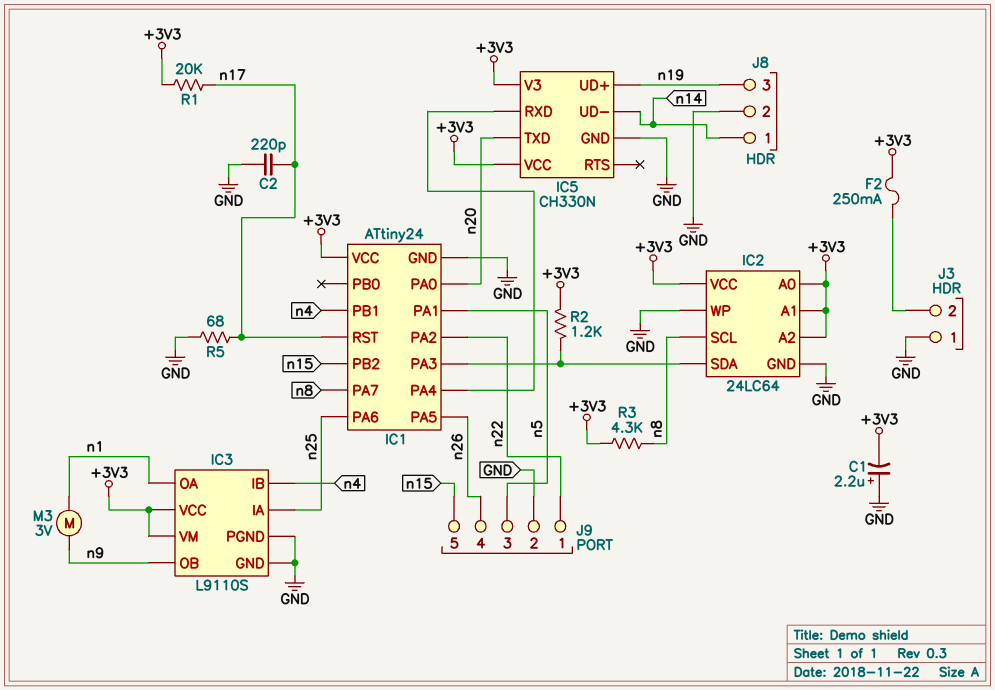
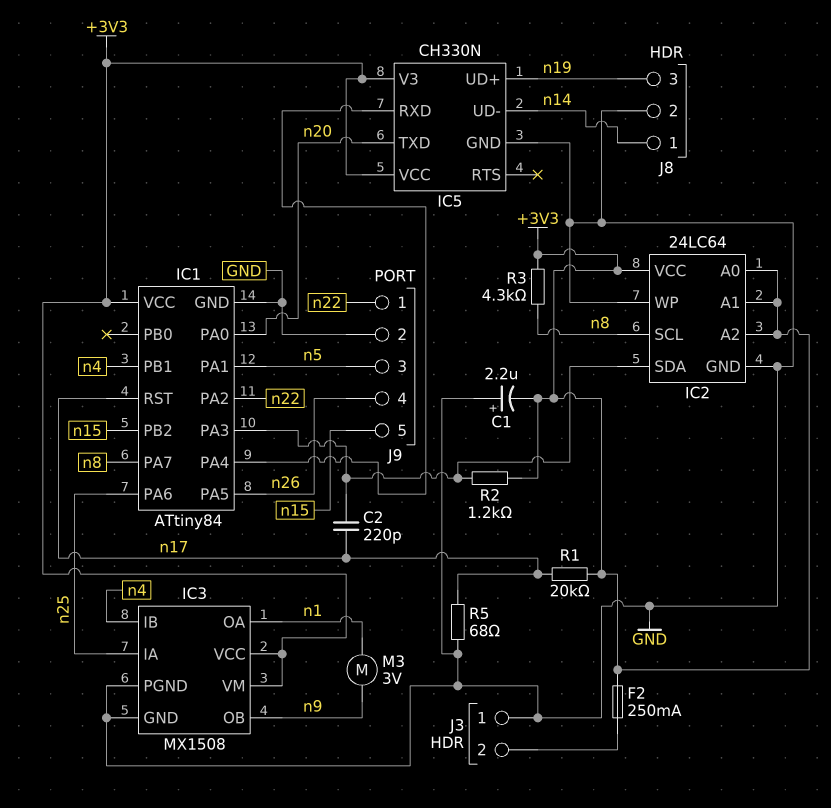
C2: 220pF (GND, n17) -> 220pF (IC1/PA3, n17)
IC1: ATtiny24 -> ATtiny84
IC3: L9110S -> MX1508

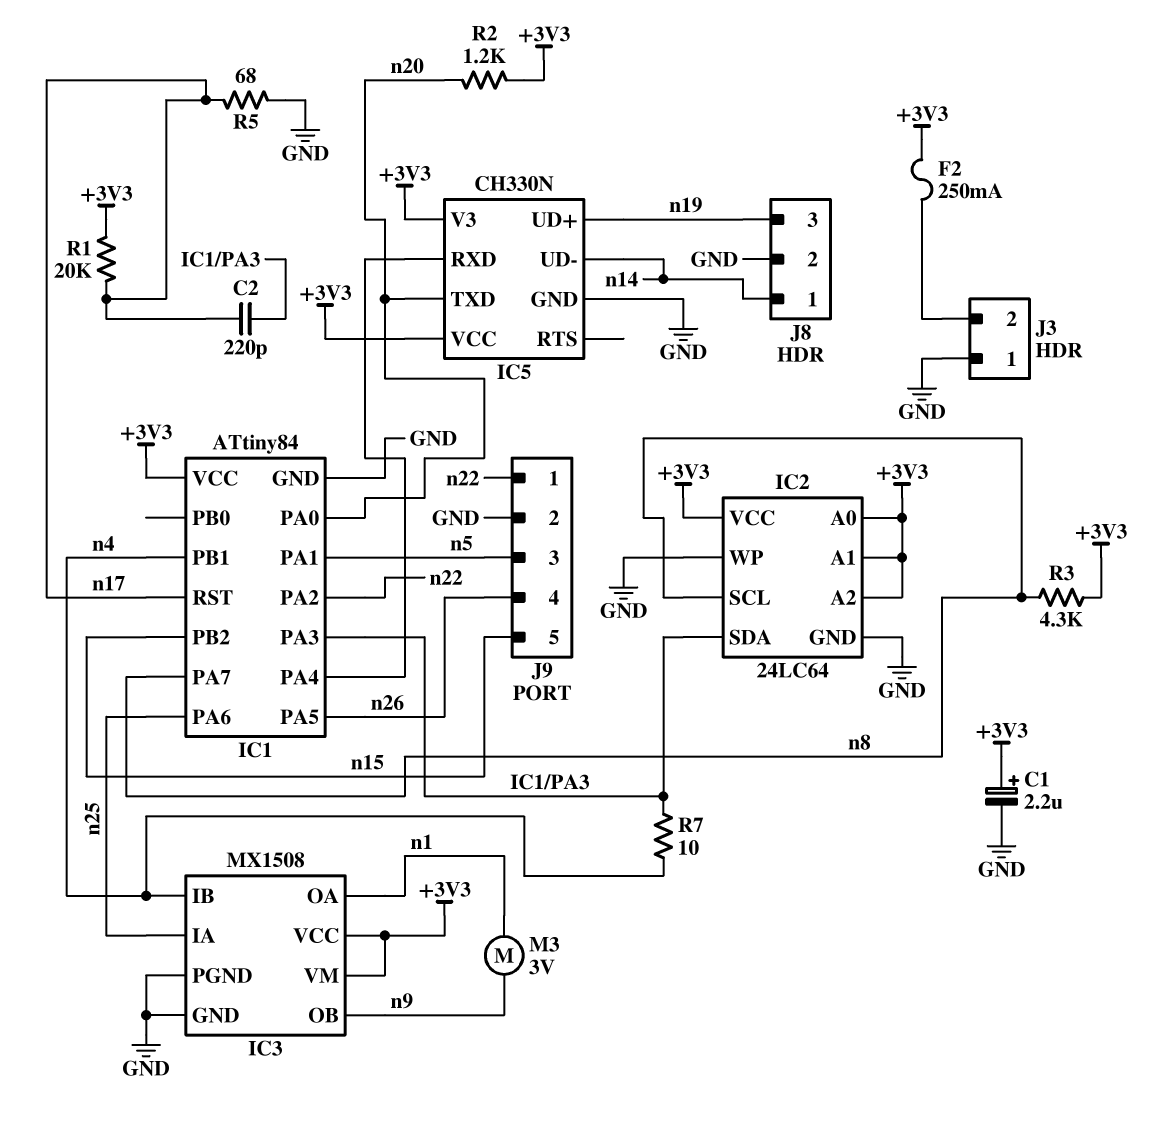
C1: 2.2uF (plus GND, minus +3V3) -> 2.2uF (plus +3V3, minus GND)
R2: 1.2k (+3V3, IC1/PA3) -> 1.2k (+3V3, n20)
R7: none -> 10 (IC1/PA3, n4)

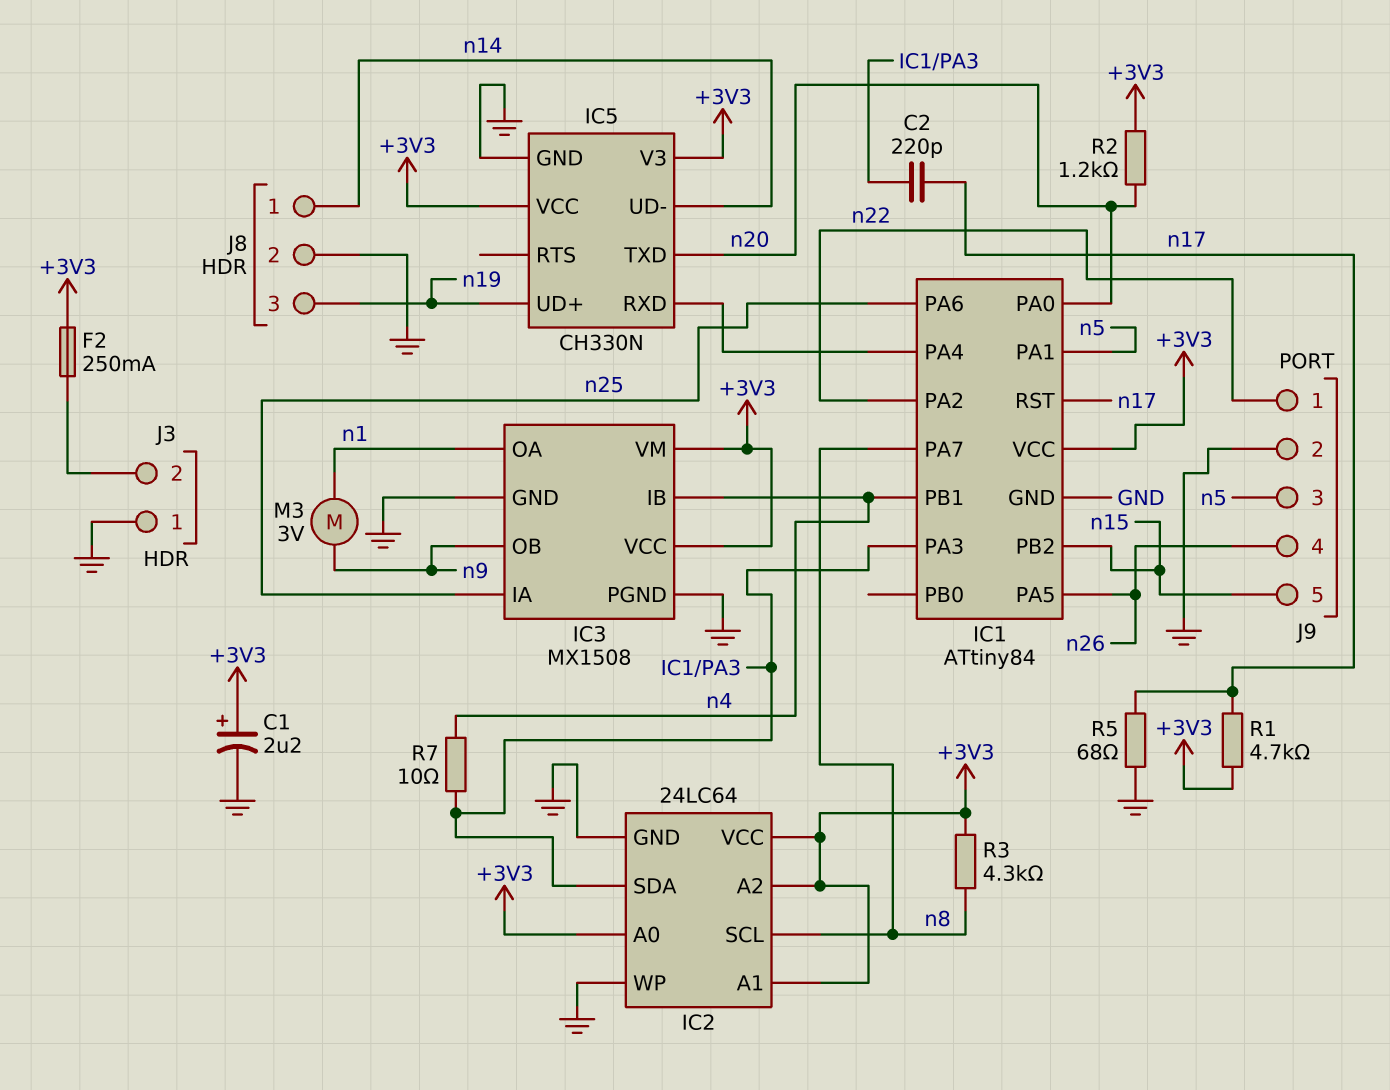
R1: 20k (+3V3, n17) -> 4.7k (+3V3, n17)

